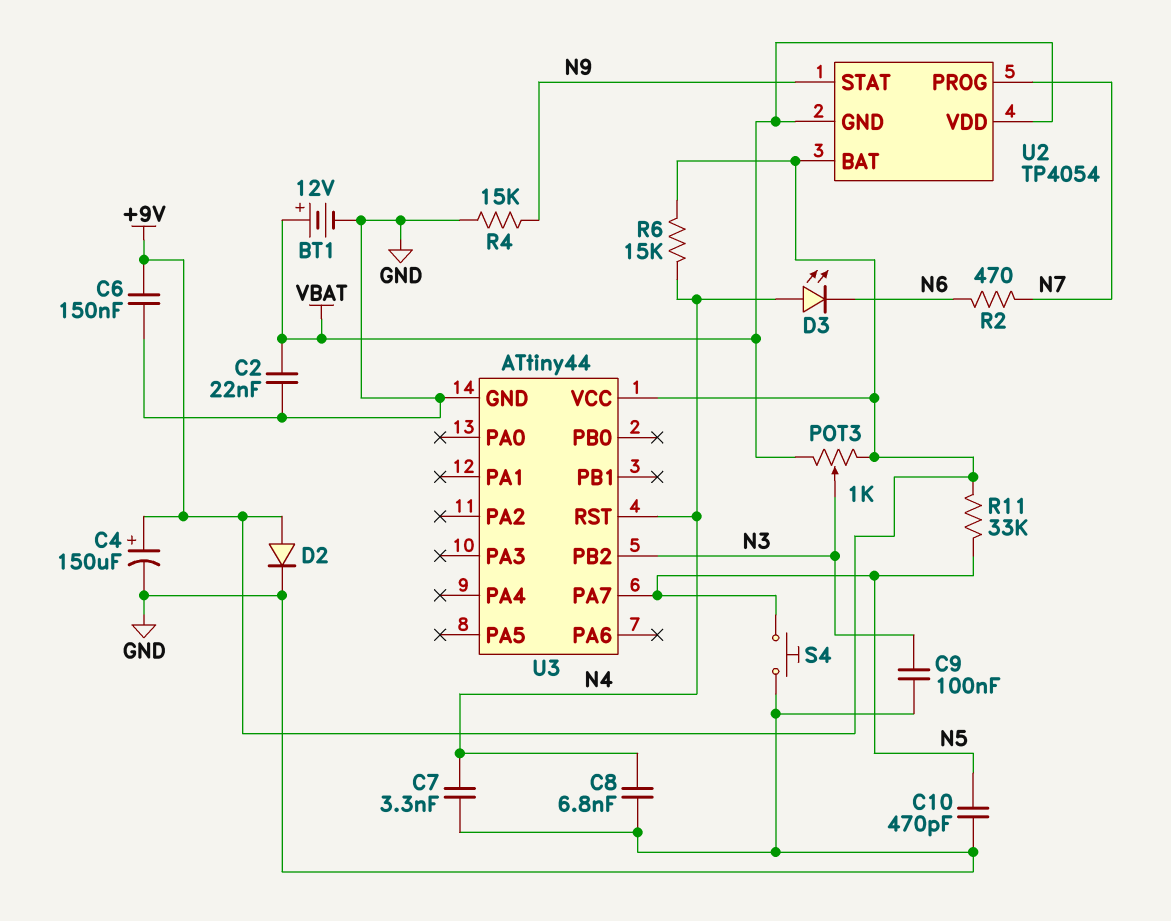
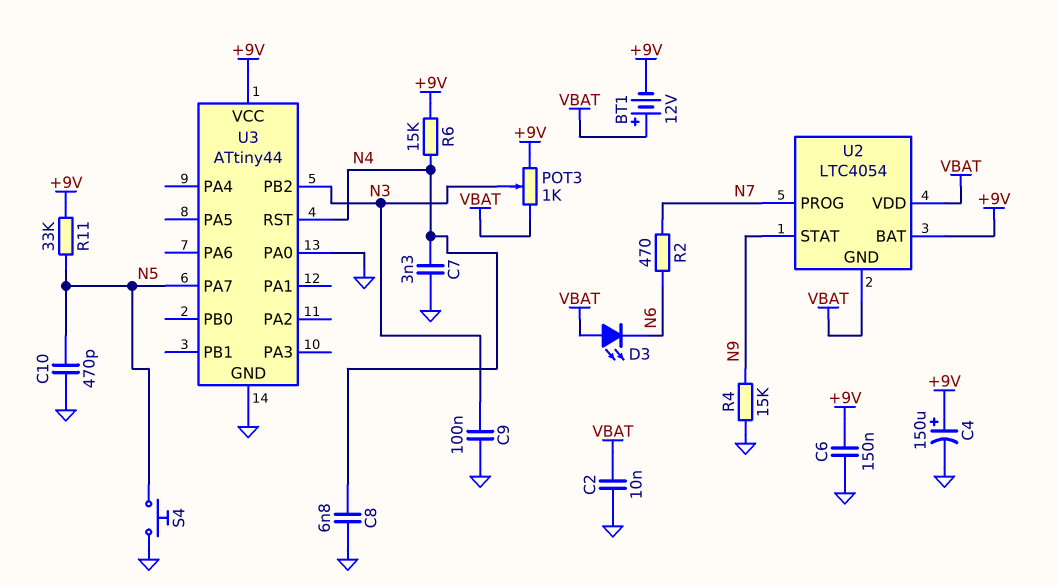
BT1: 12V (plus VBAT, minus GND) -> 12V (plus VBAT, minus +9V)
C2: 22nF (GND, VBAT) -> 10nF (GND, VBAT)
D2: diode (A +9V, K GND) -> none
D3: LED (A N4, K N6) -> LED (A VBAT, K N6)
U2: TP4054 -> LTC4054
U3 pin PA0: none -> GND

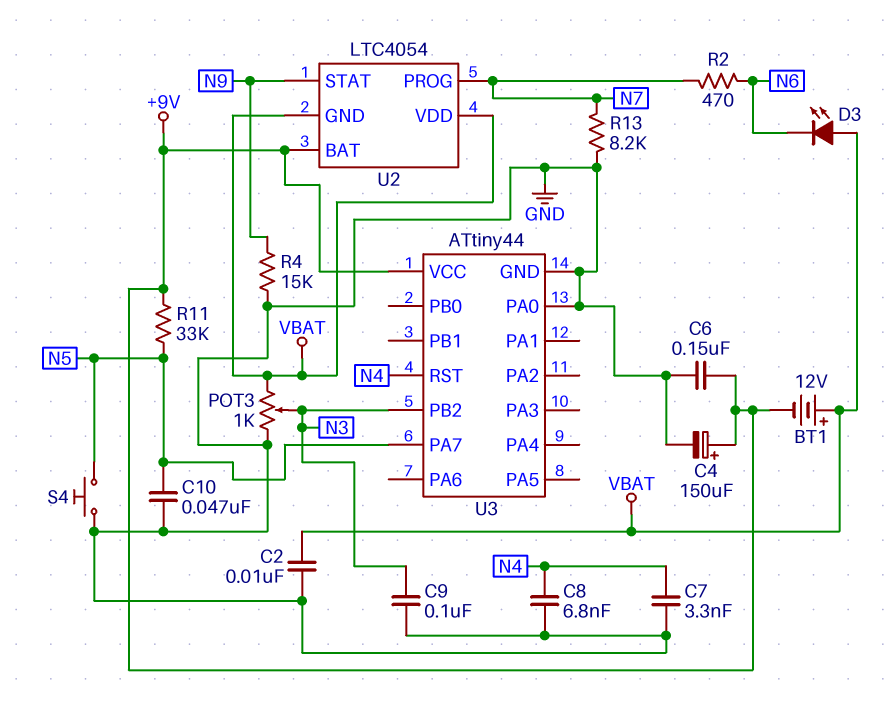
C10: 470pF (GND, N5) -> 47nF (GND, N5)
POT3: 1k (+9V, VBAT, wiper N3) -> 1k (GND, VBAT, wiper N3)
R6: 15k (+9V, N4) -> none
R13: none -> 8.2k (GND, N7)

